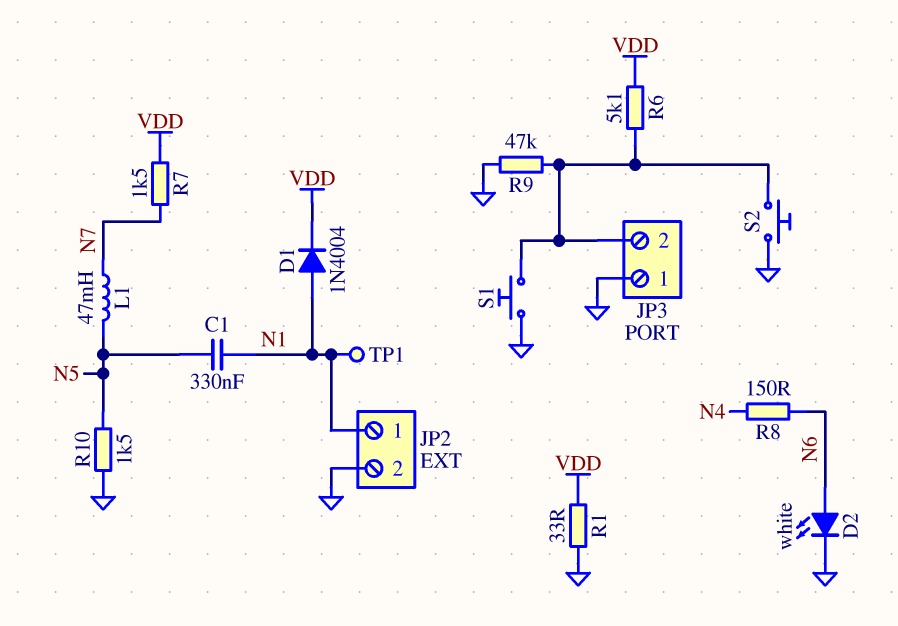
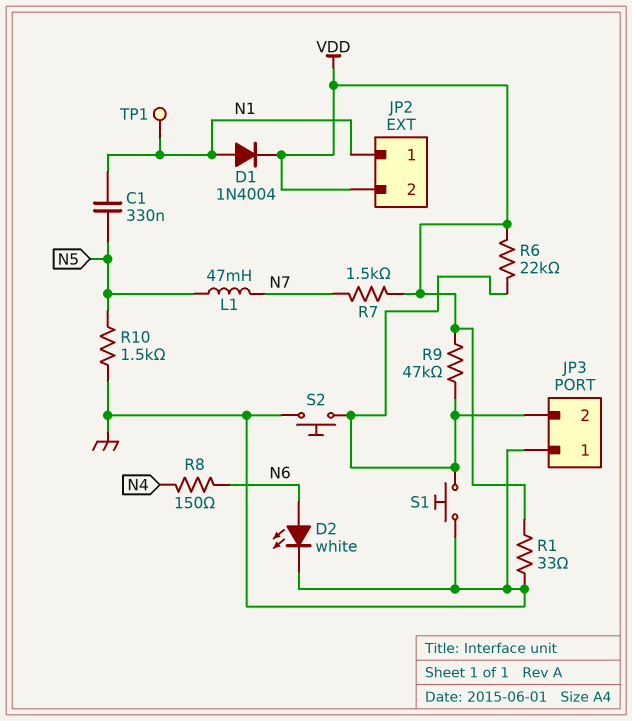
JP2 pin 2: GND -> VDD
R6: 5.1k (JP3/2, VDD) -> 22k (JP3/2, VDD)
R9: 47k (GND, JP3/2) -> 47k (JP3/2, VDD)

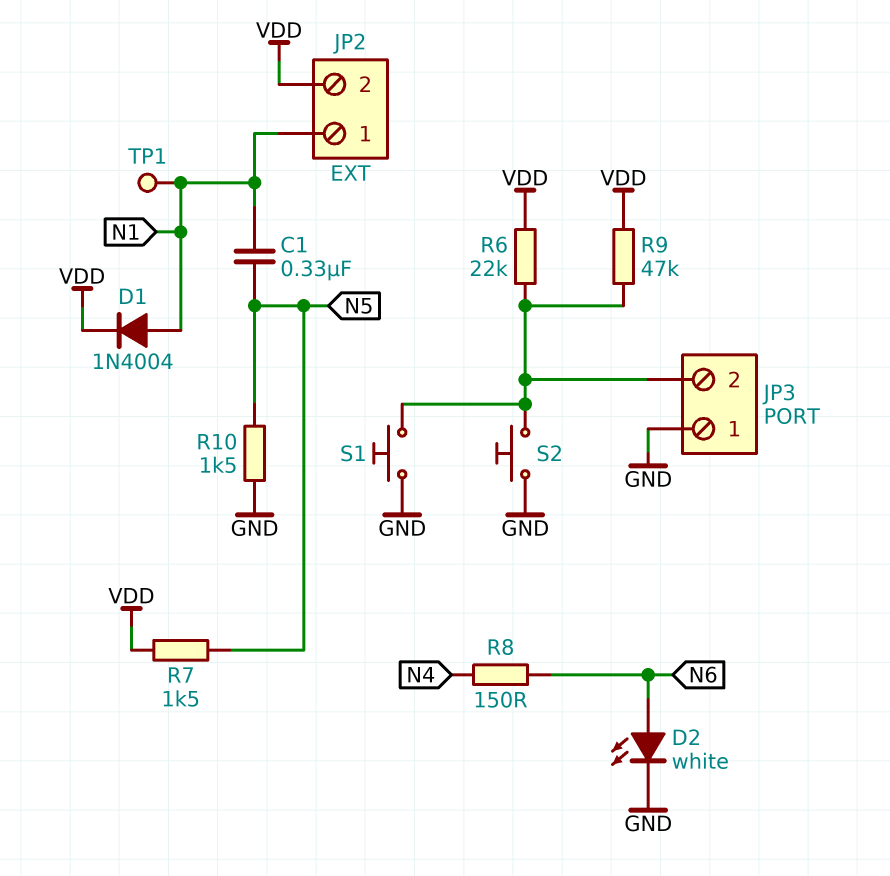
L1: 47mH (N5, N7) -> none
R1: 33 (GND, VDD) -> none
R7: 1.5k (N7, VDD) -> 1.5k (N5, VDD)

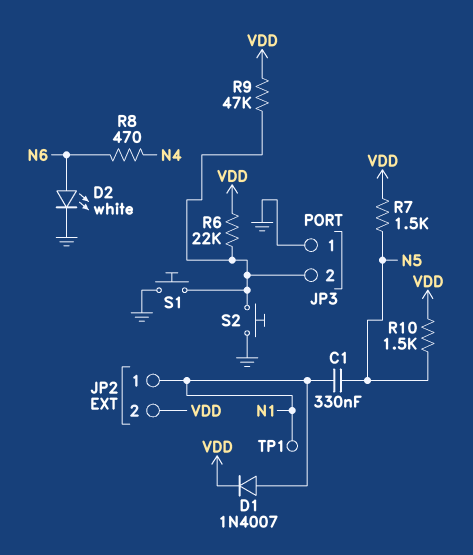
D1: diode 1N4004 (A N1, K VDD) -> diode 1N4007 (A N1, K VDD)
R8: 150 (N4, N6) -> 470 (N4, N6)
R10: 1.5k (GND, N5) -> 1.5k (N5, VDD)

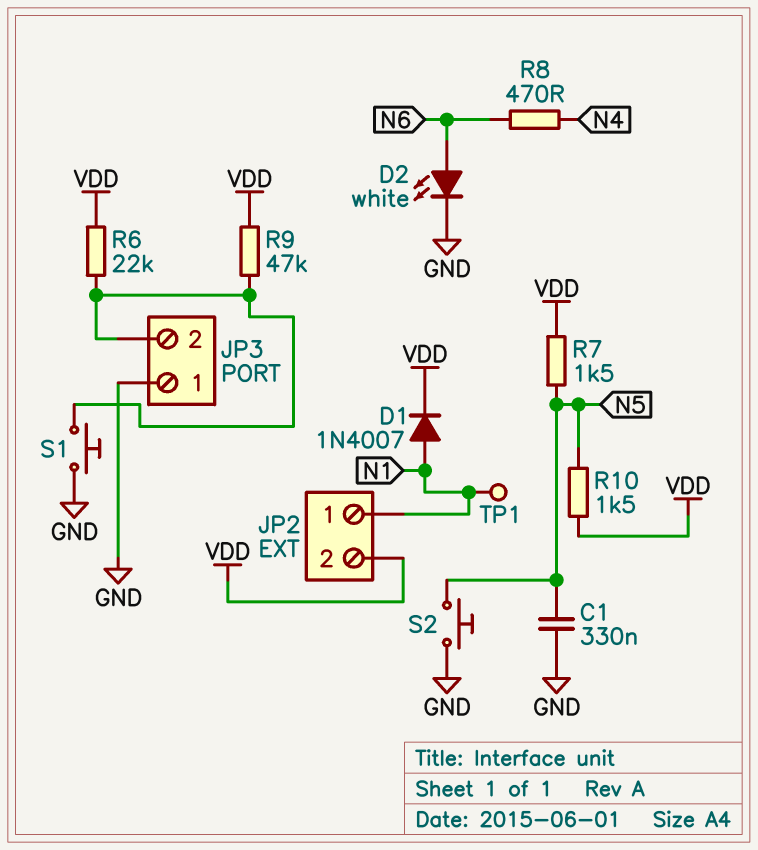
C1: 330nF (N1, N5) -> 330nF (GND, N5)
S2: button (GND, JP3/2) -> button (GND, N5)

